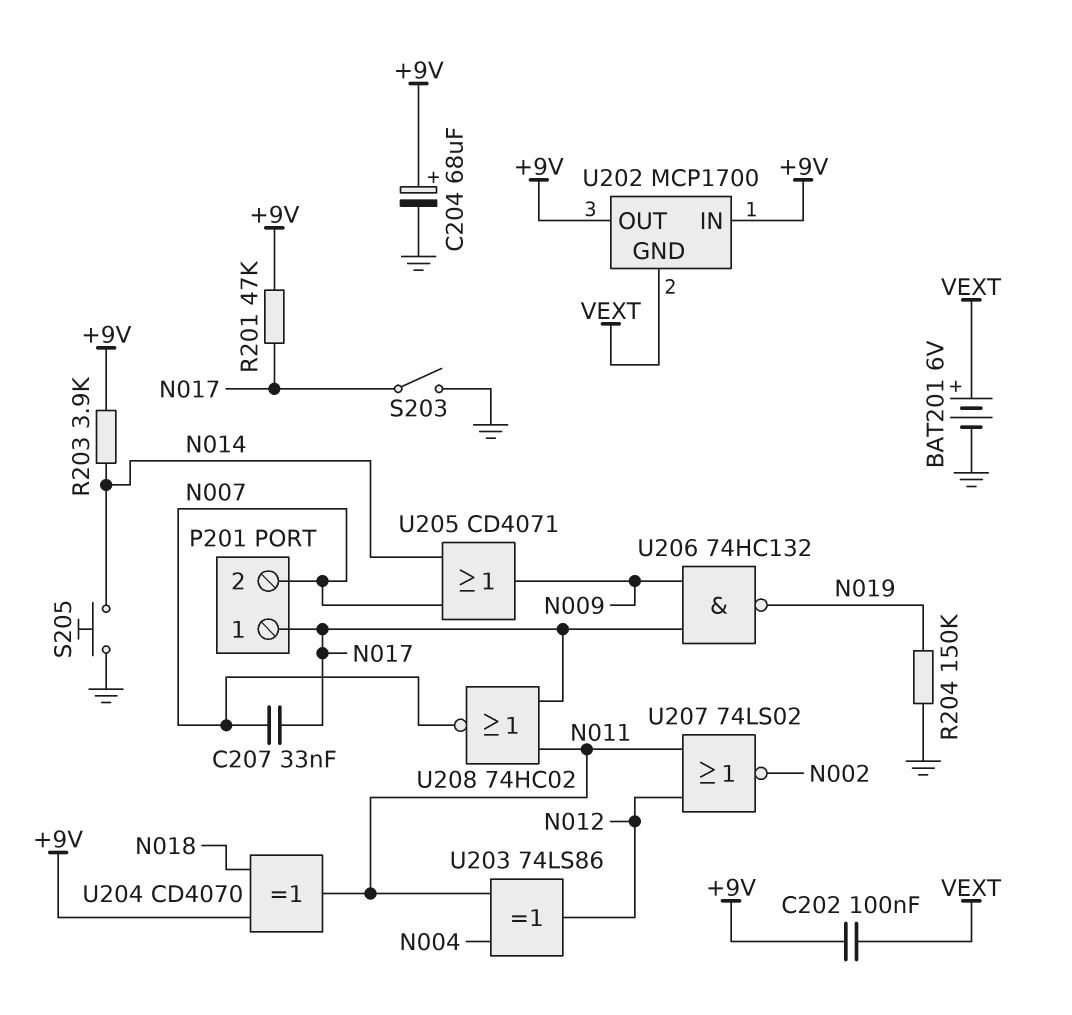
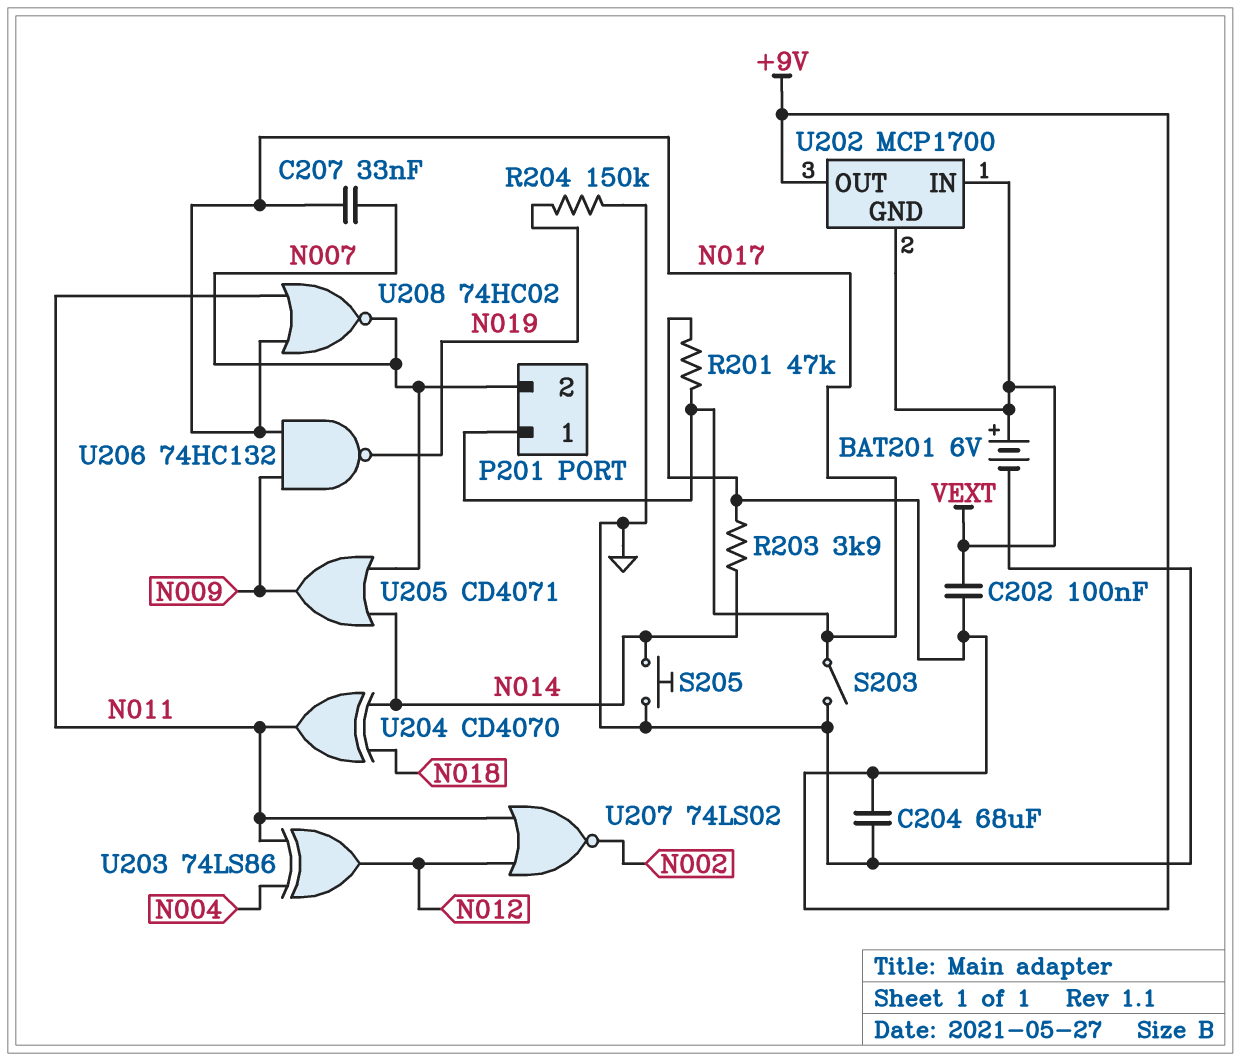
C204: 68uF (plus +9V, minus GND) -> 68uF (+9V, GND)
U202 pin IN: +9V -> VEXT
U204: XOR CD4070 (in +9V, in N018, out N011) -> XOR CD4070 (in N014, in N018, out N011)

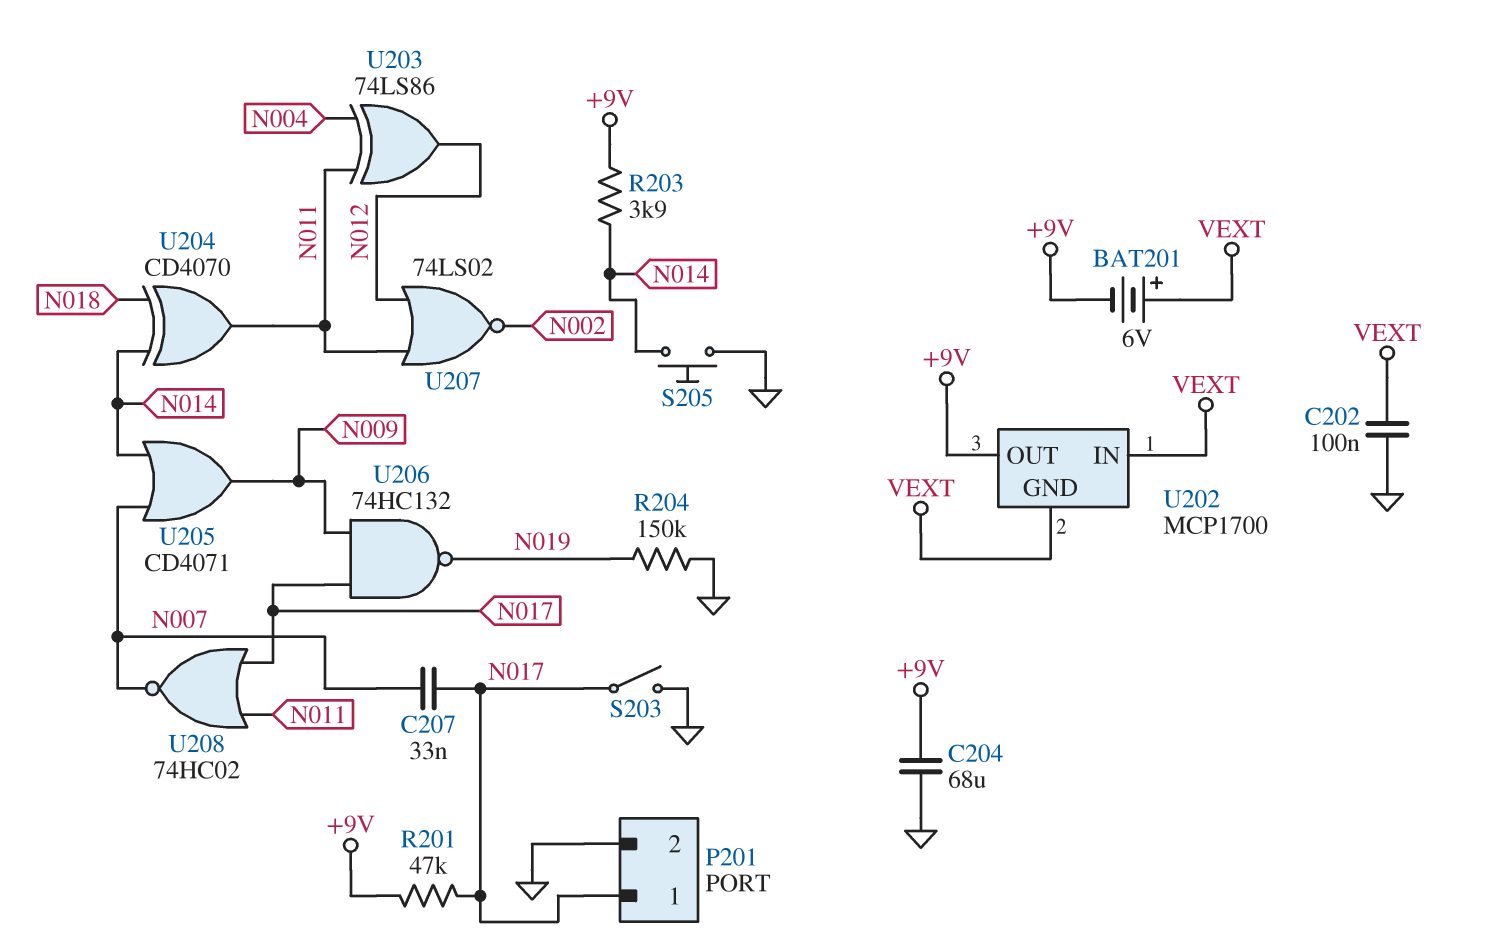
BAT201: 6V (plus VEXT, minus GND) -> 6V (plus VEXT, minus +9V)
C202: 100nF (+9V, VEXT) -> 100nF (GND, VEXT)
P201 pin 2: N007 -> GND

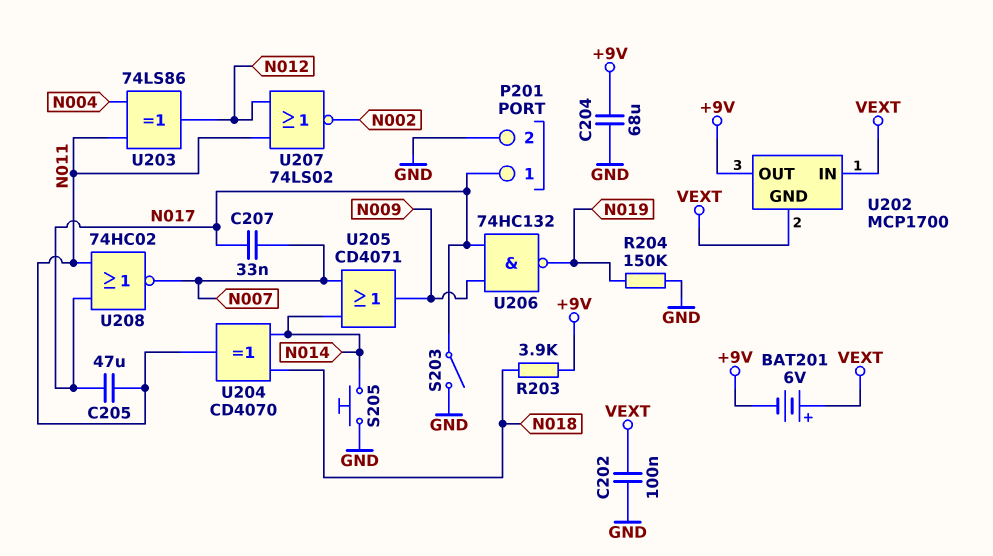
C205: none -> 47uF (N011, N017)
R201: 47k (+9V, N017) -> none
R203: 3.9k (+9V, N014) -> 3.9k (+9V, N018)

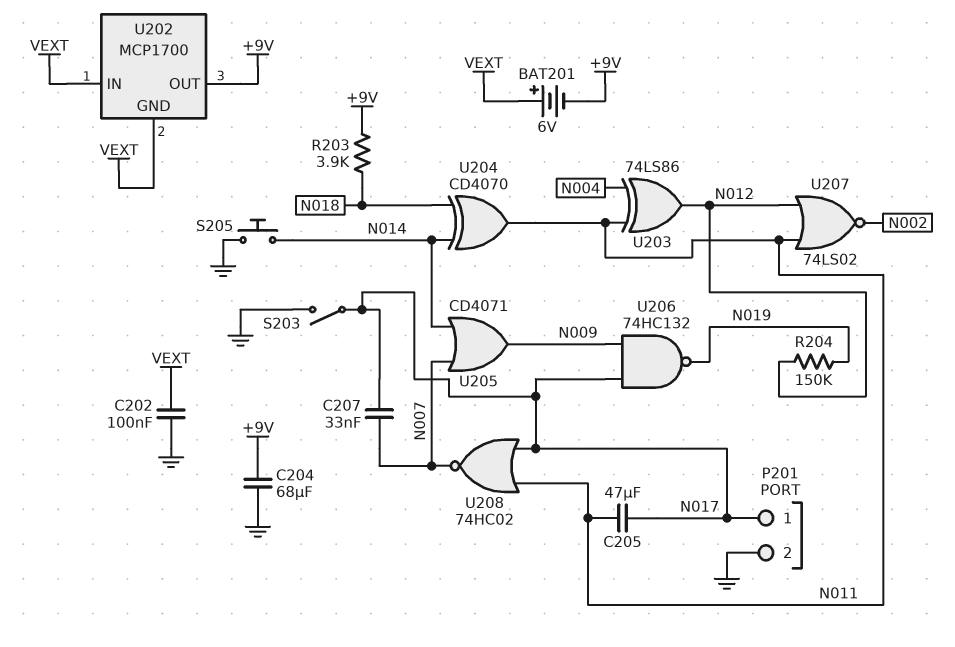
R204: 150k (GND, N019) -> 150k (N012, N019)

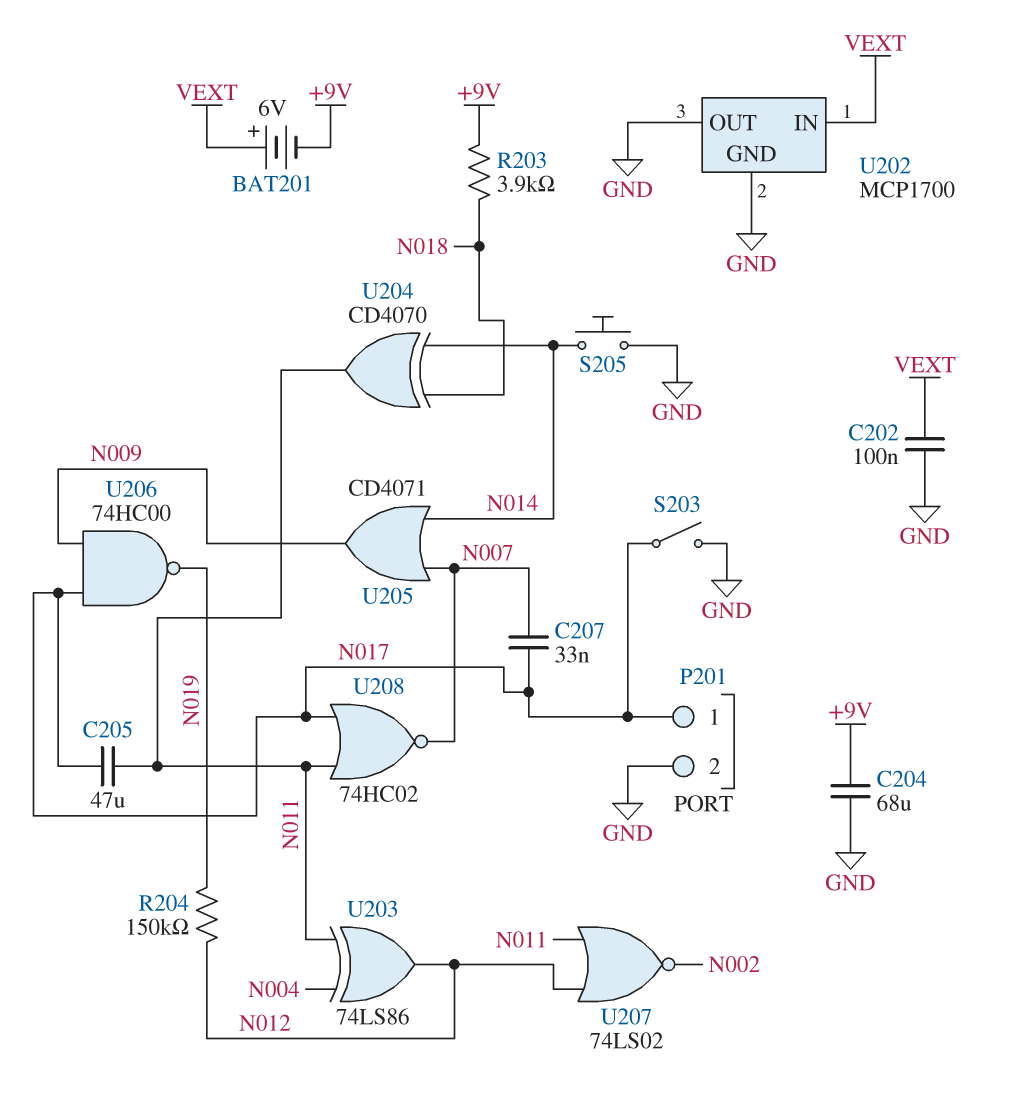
U202 pin GND: VEXT -> GND
U202 pin OUT: +9V -> GND
U206: NAND 74HC132 (in N009, in N017, out N019) -> NAND 74HC00 (in N009, in N017, out N019)

